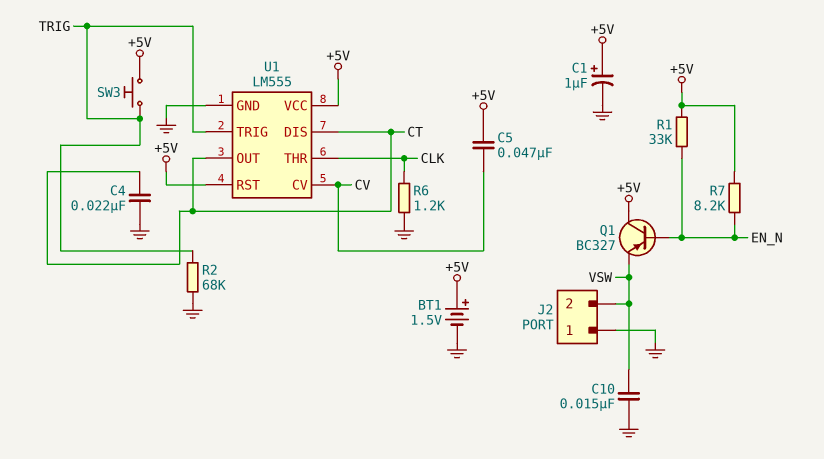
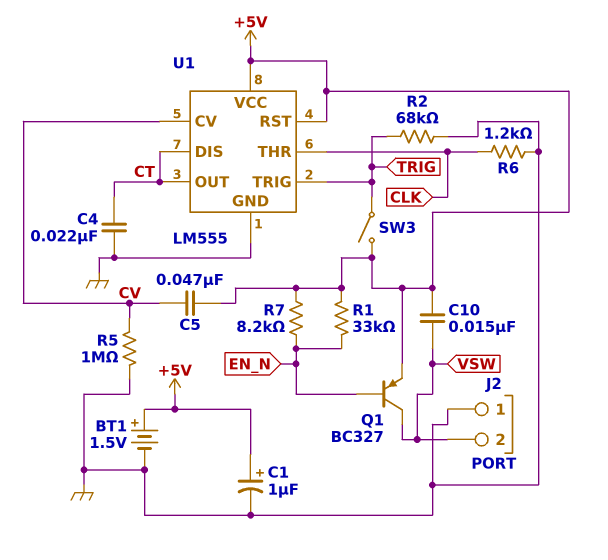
C10: 15nF (GND, VSW) -> 15nF (+5V, VSW)
Q1: PNP BC327 (B EN_N, C +5V, E VSW) -> PNP BC327 (B EN_N, C VSW, E +5V)
R5: none -> 1M (CV, GND)
SW3: button (+5V, TRIG) -> switch (+5V, TRIG)

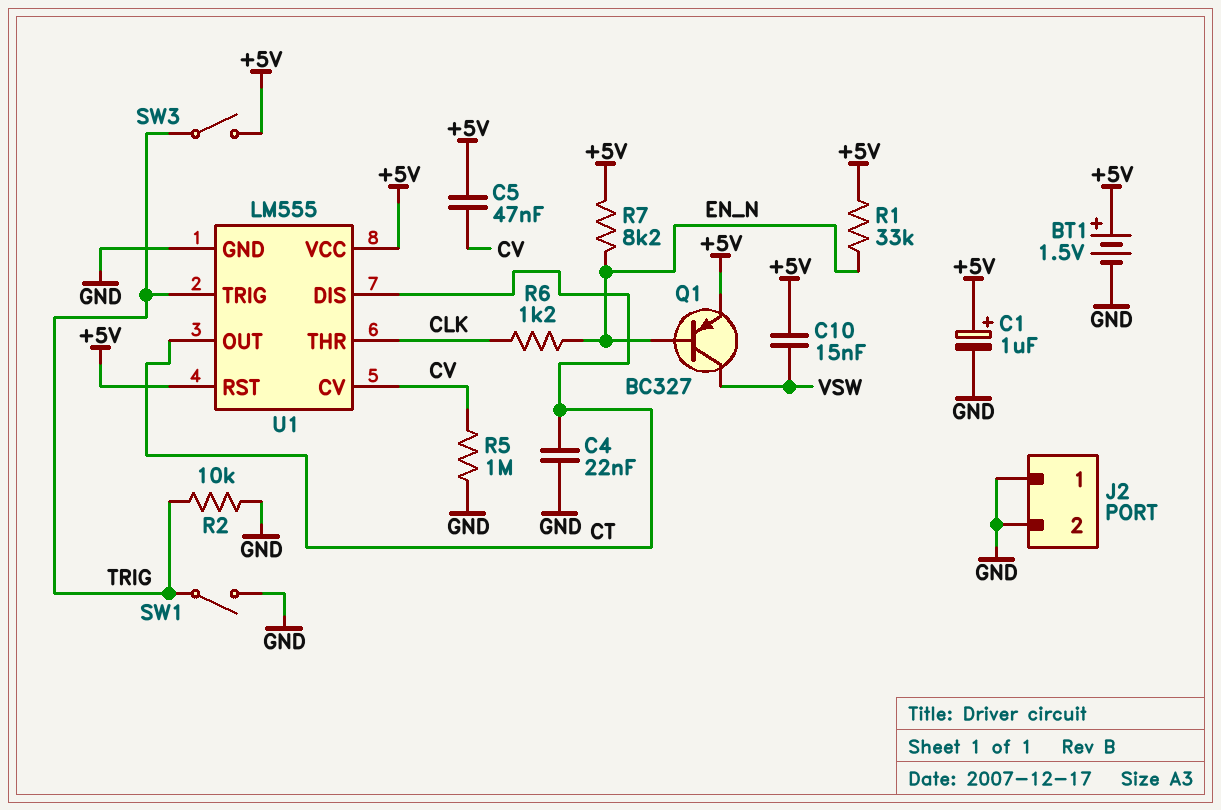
J2 pin 2: VSW -> GND
R2: 68k (GND, TRIG) -> 10k (GND, TRIG)
R6: 1.2k (CLK, GND) -> 1.2k (CLK, EN_N)
SW1: none -> switch (GND, TRIG)

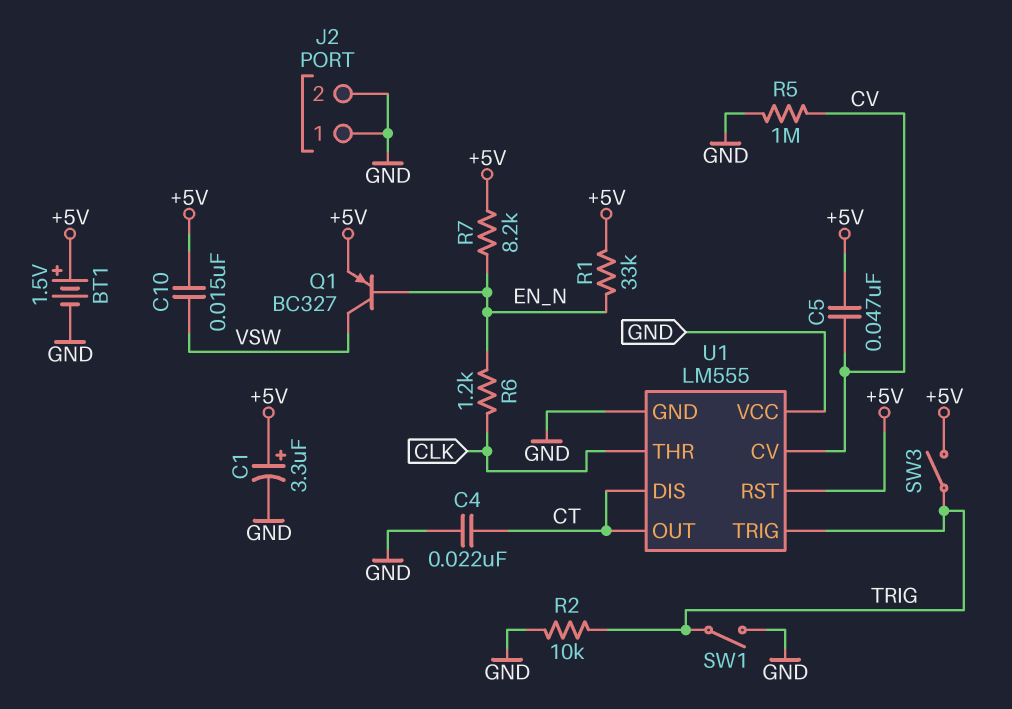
C1: 1uF (plus +5V, minus GND) -> 3.3uF (plus +5V, minus GND)
U1 pin VCC: +5V -> GND

